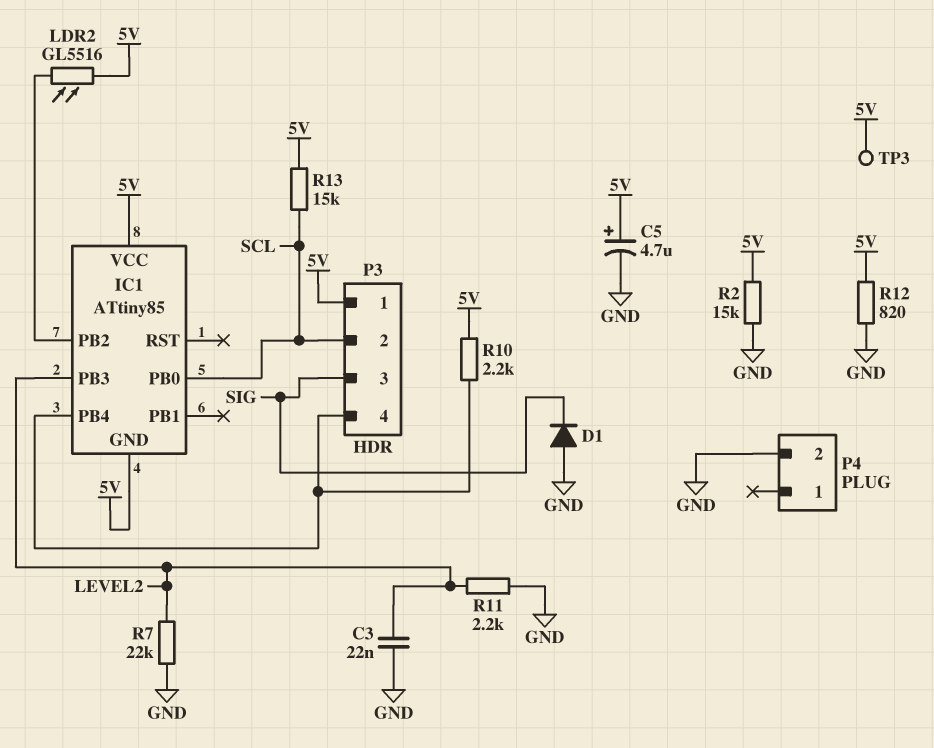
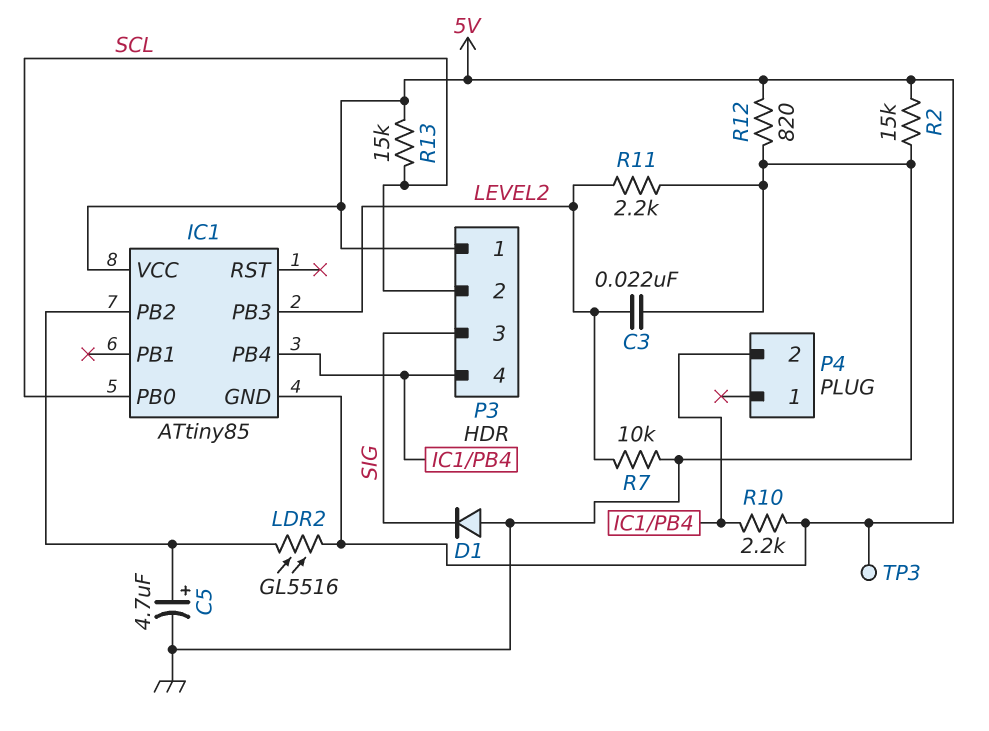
C5: 4.7uF (plus 5V, minus GND) -> 4.7uF (plus IC1/PB2, minus GND)
P4 pin 2: GND -> IC1/PB4
R7: 22k (GND, LEVEL2) -> 10k (GND, LEVEL2)

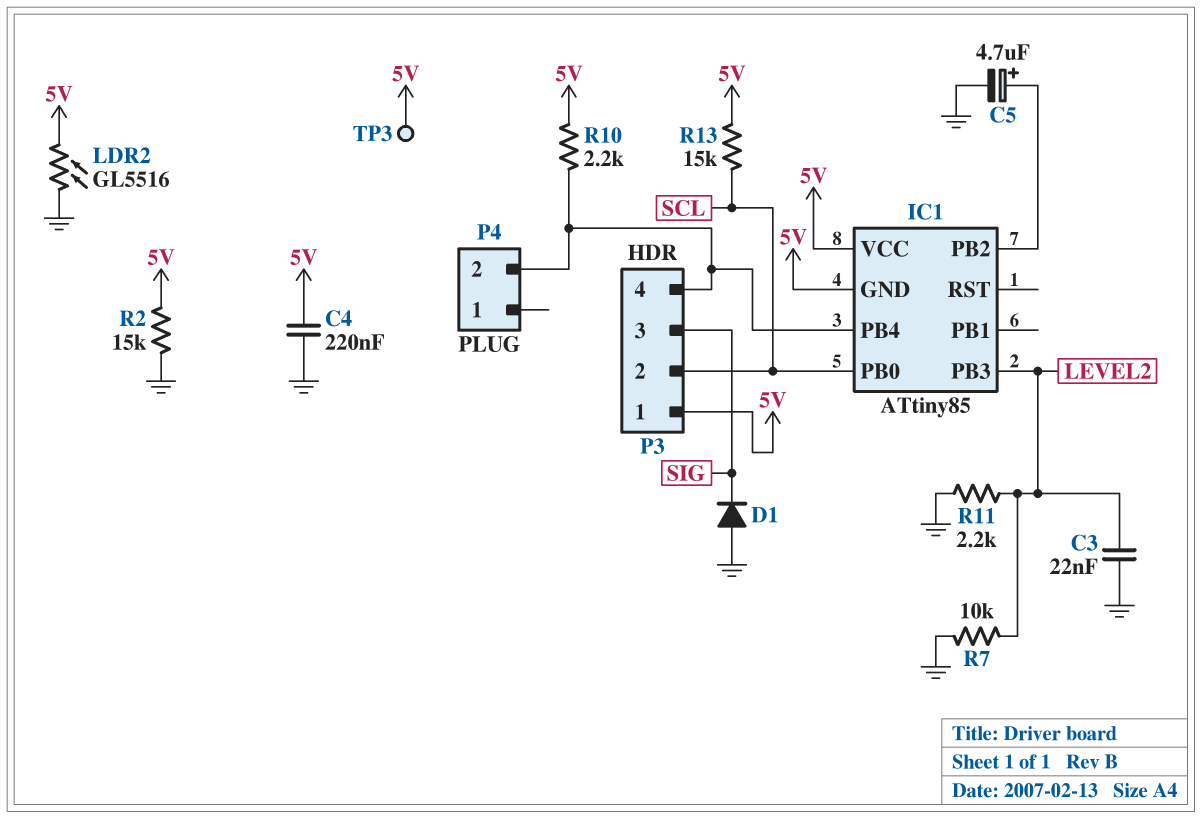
C4: none -> 220nF (5V, GND)
LDR2: GL5516 (5V, IC1/PB2) -> GL5516 (5V, GND)
R12: 820 (5V, GND) -> none

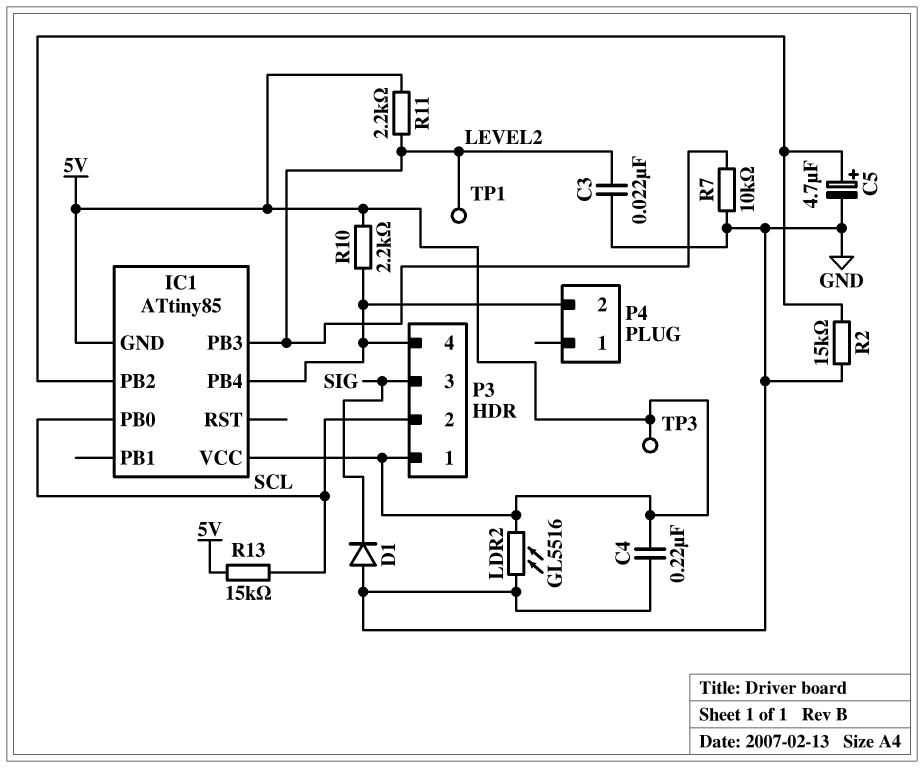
R2: 15k (5V, GND) -> 15k (GND, IC1/PB2)
R11: 2.2k (GND, LEVEL2) -> 2.2k (5V, LEVEL2)
TP1: none -> test point (LEVEL2)

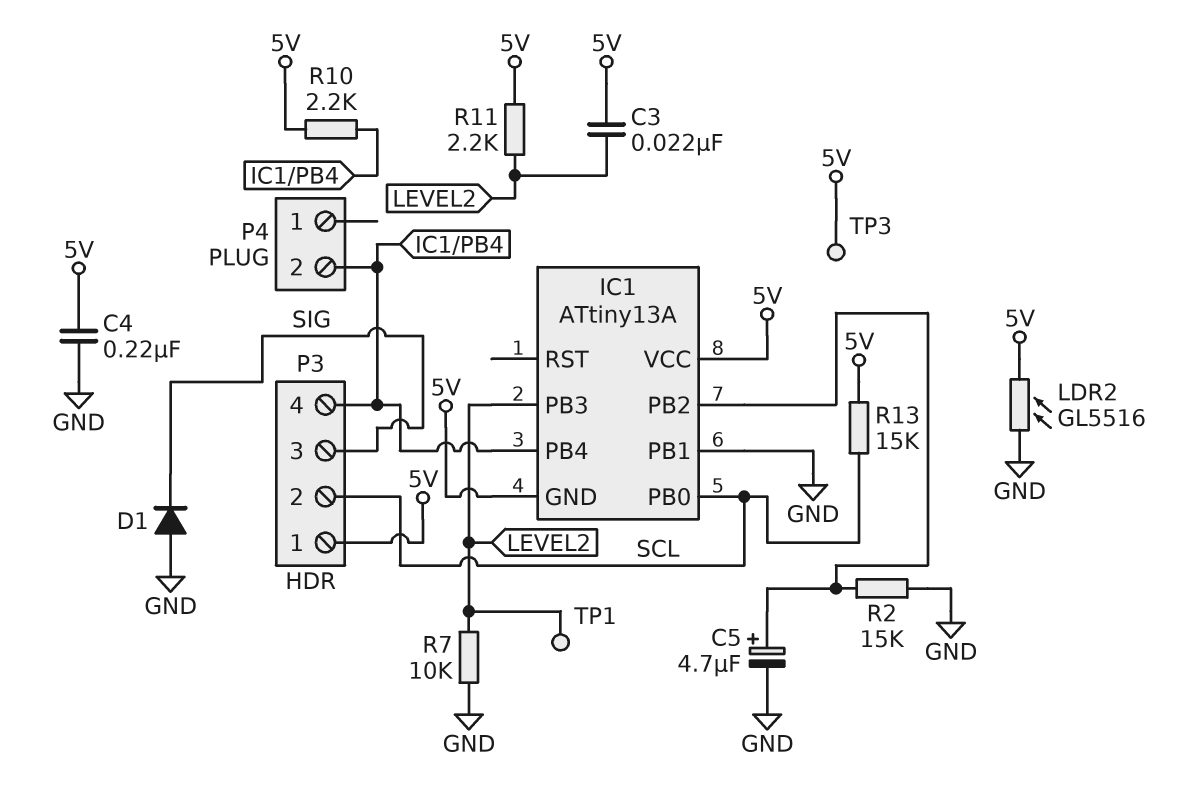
C3: 22nF (GND, LEVEL2) -> 22nF (5V, LEVEL2)
IC1: ATtiny85 -> ATtiny13A
IC1 pin PB1: none -> GND

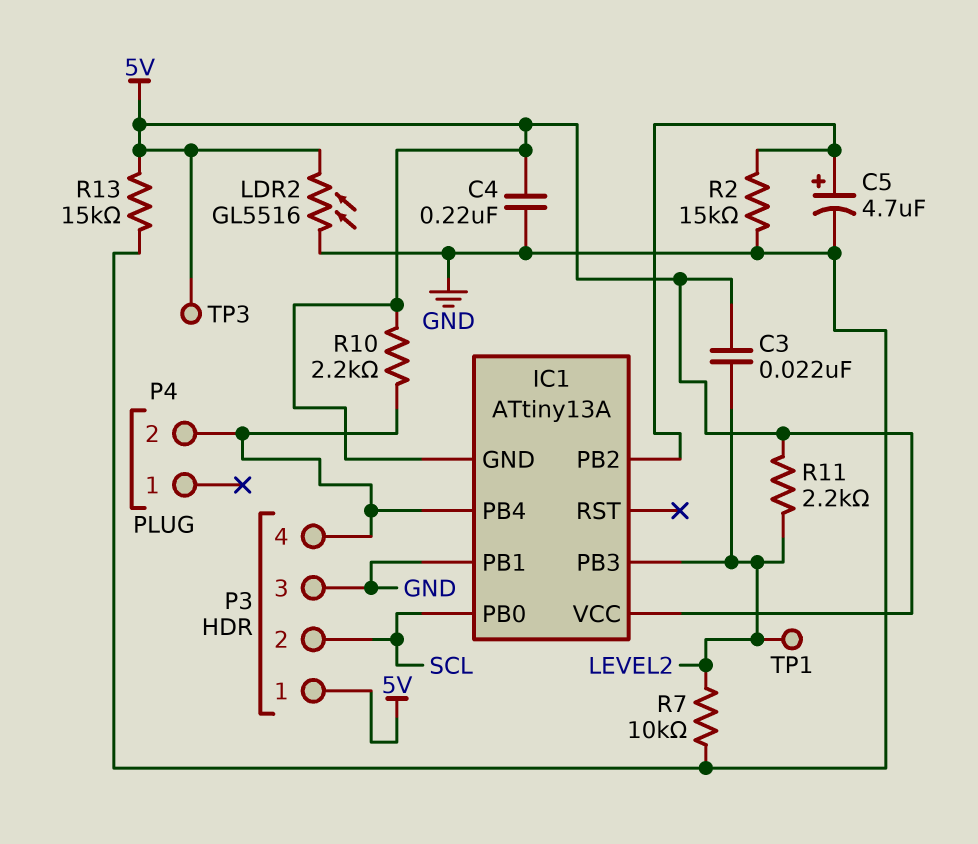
D1: diode (A GND, K SIG) -> none
P3 pin 3: SIG -> GND
R13: 15k (5V, SCL) -> 15k (5V, GND)

